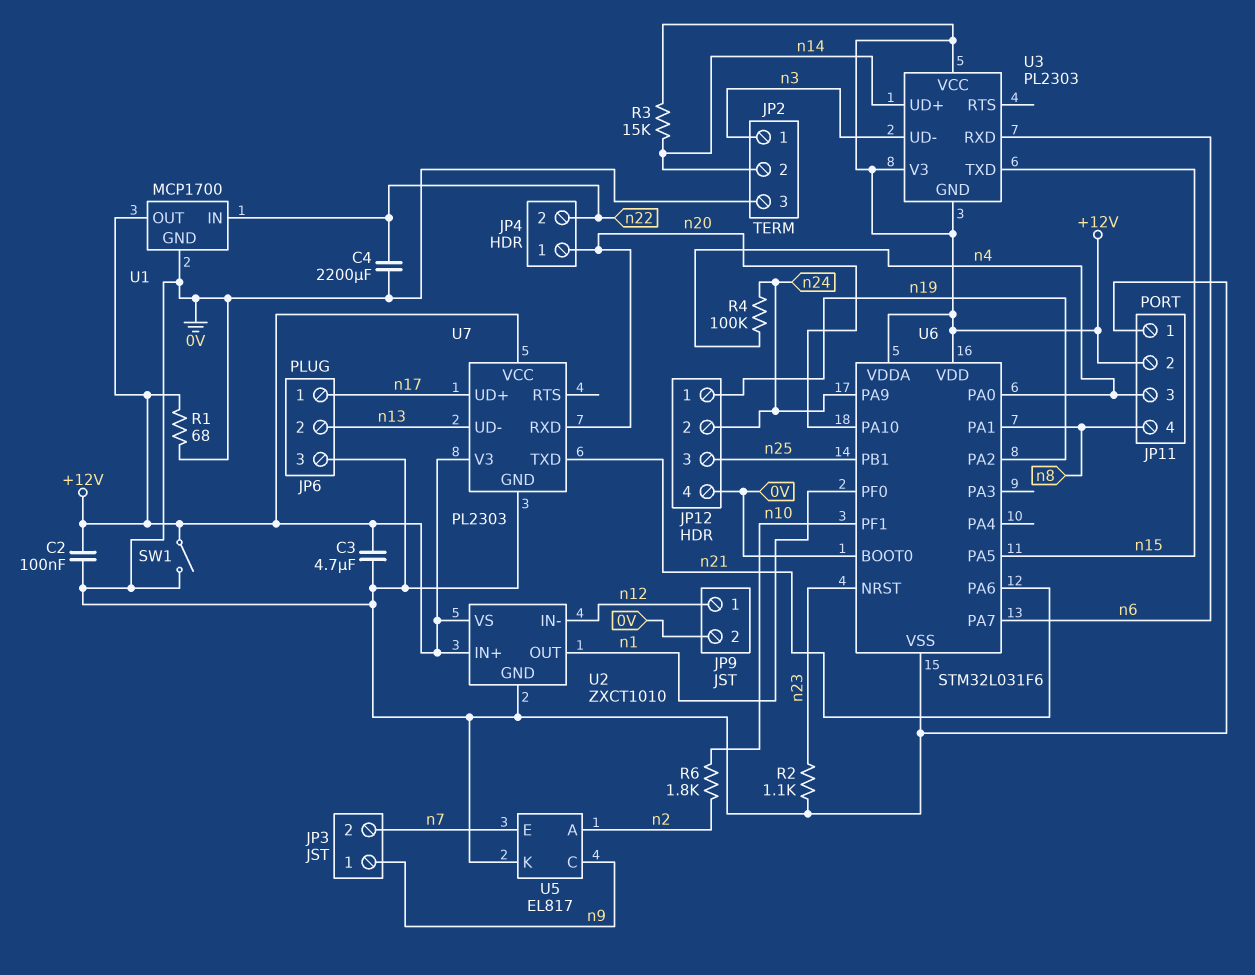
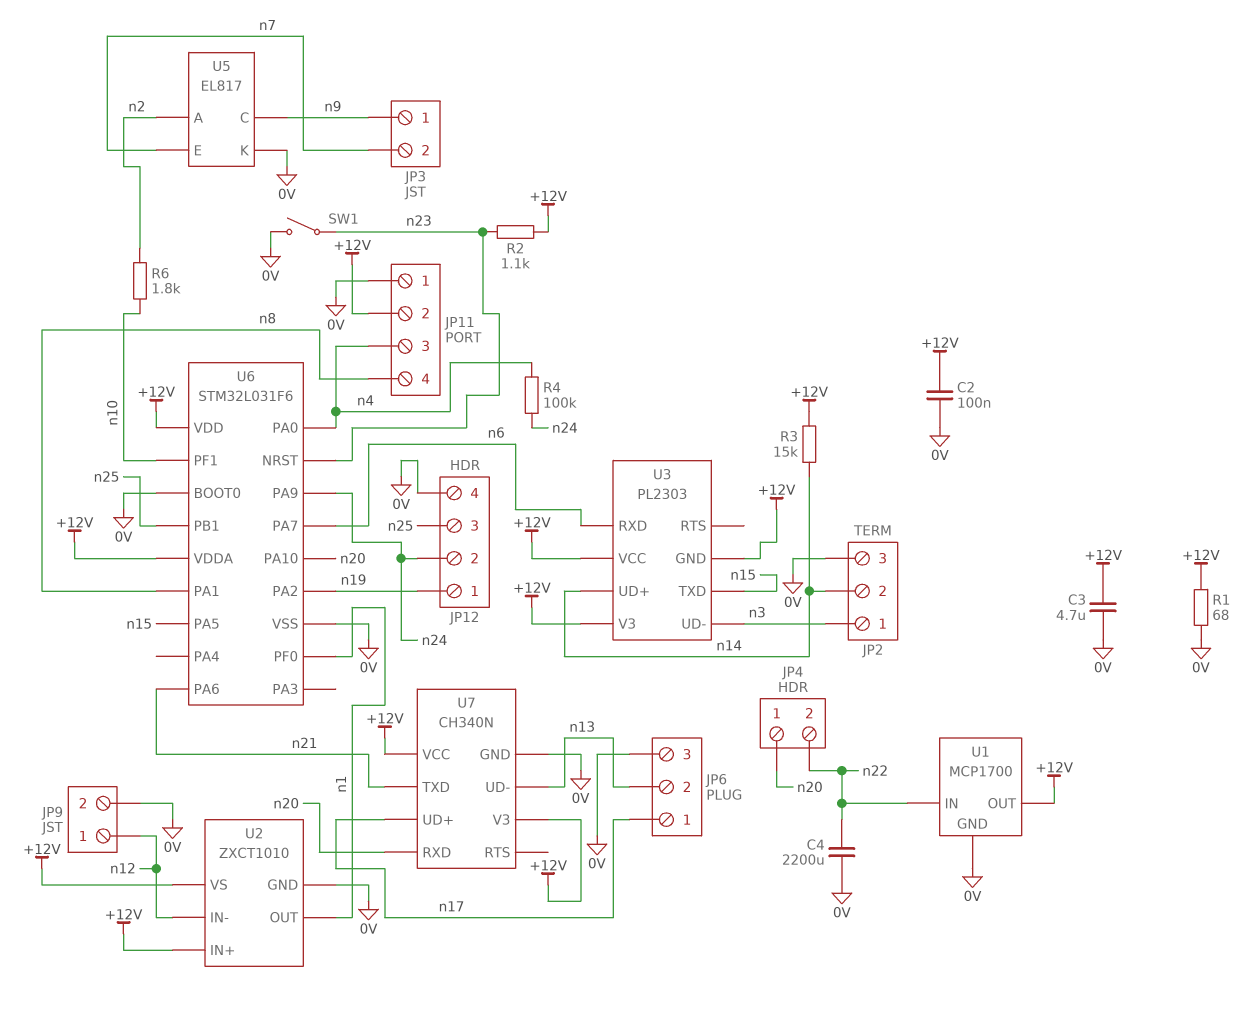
R2: 1.1k (0V, n23) -> 1.1k (+12V, n23)
SW1: switch (+12V, 0V) -> switch (0V, n23)
U7: PL2303 -> CH340N

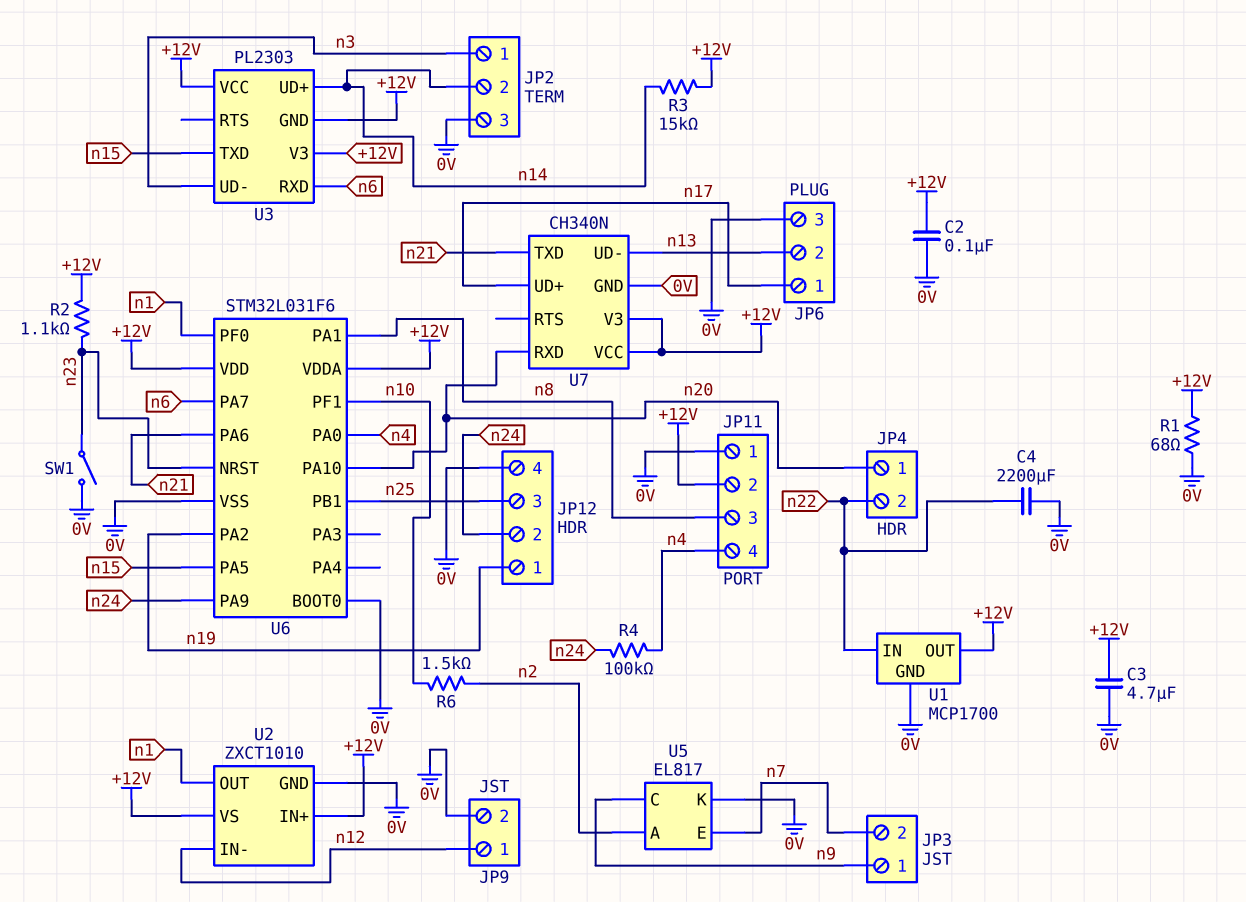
JP11 pin 3: n4 -> n8
JP11 pin 4: n8 -> n4
R6: 1.8k (n2, n10) -> 1.5k (n2, n10)

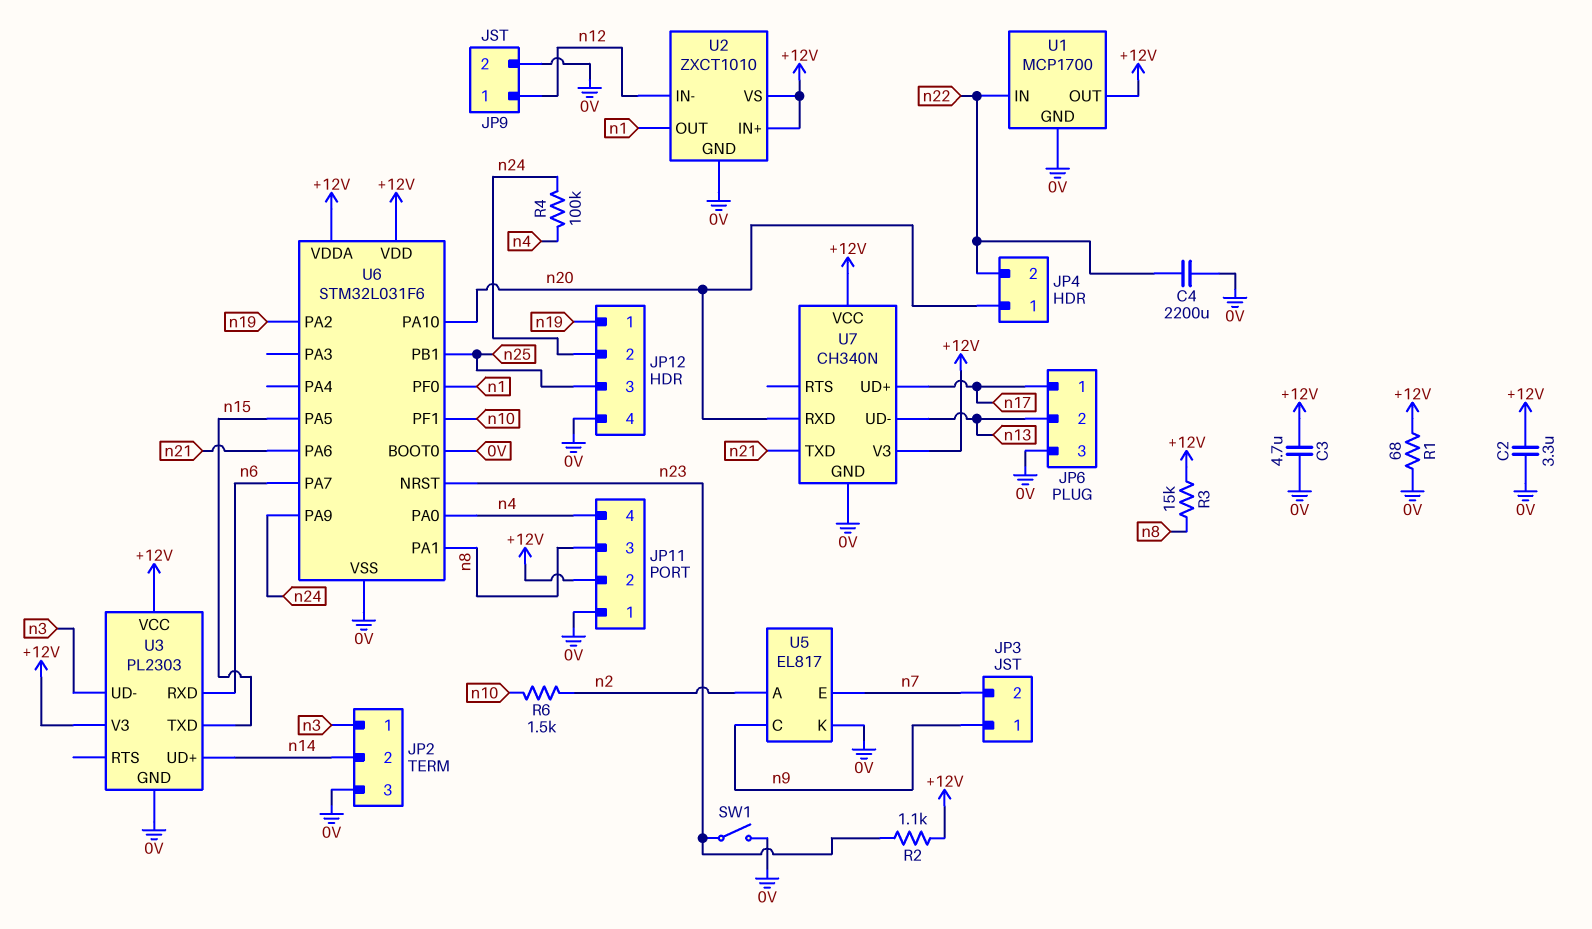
C2: 100nF (+12V, 0V) -> 3.3uF (+12V, 0V)
R3: 15k (+12V, n14) -> 15k (+12V, n8)
U3 pin GND: +12V -> 0V

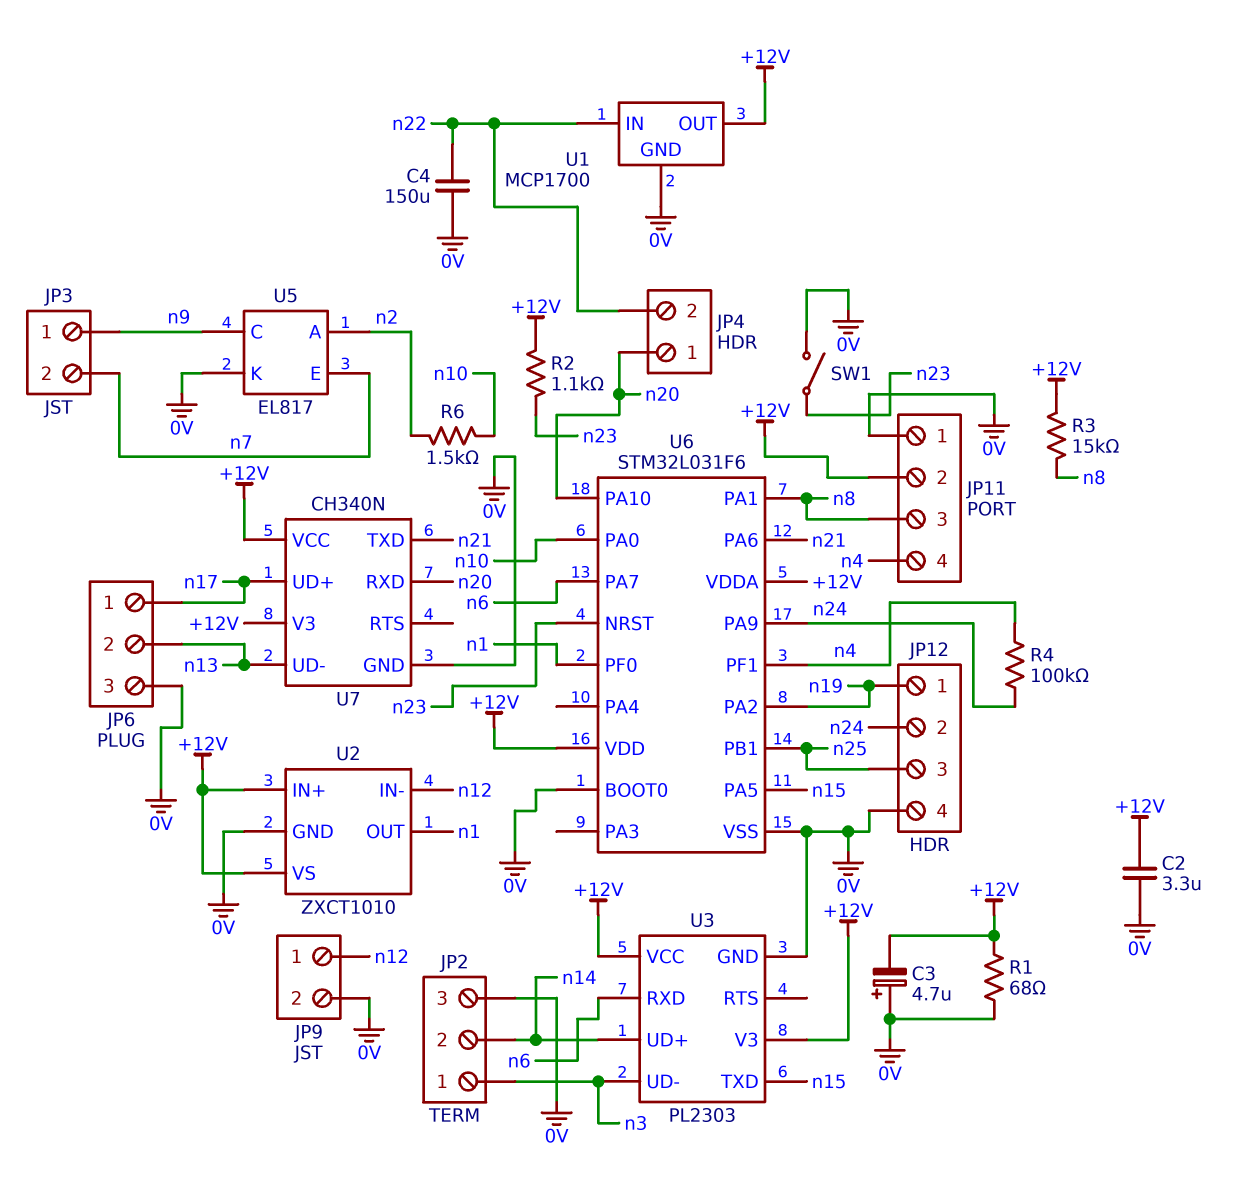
C3: 4.7uF (+12V, 0V) -> 4.7uF (plus 0V, minus +12V)
C4: 2200uF (0V, n22) -> 150uF (0V, n22)
U6 pin PA0: n4 -> n10
U6 pin PF1: n10 -> n4

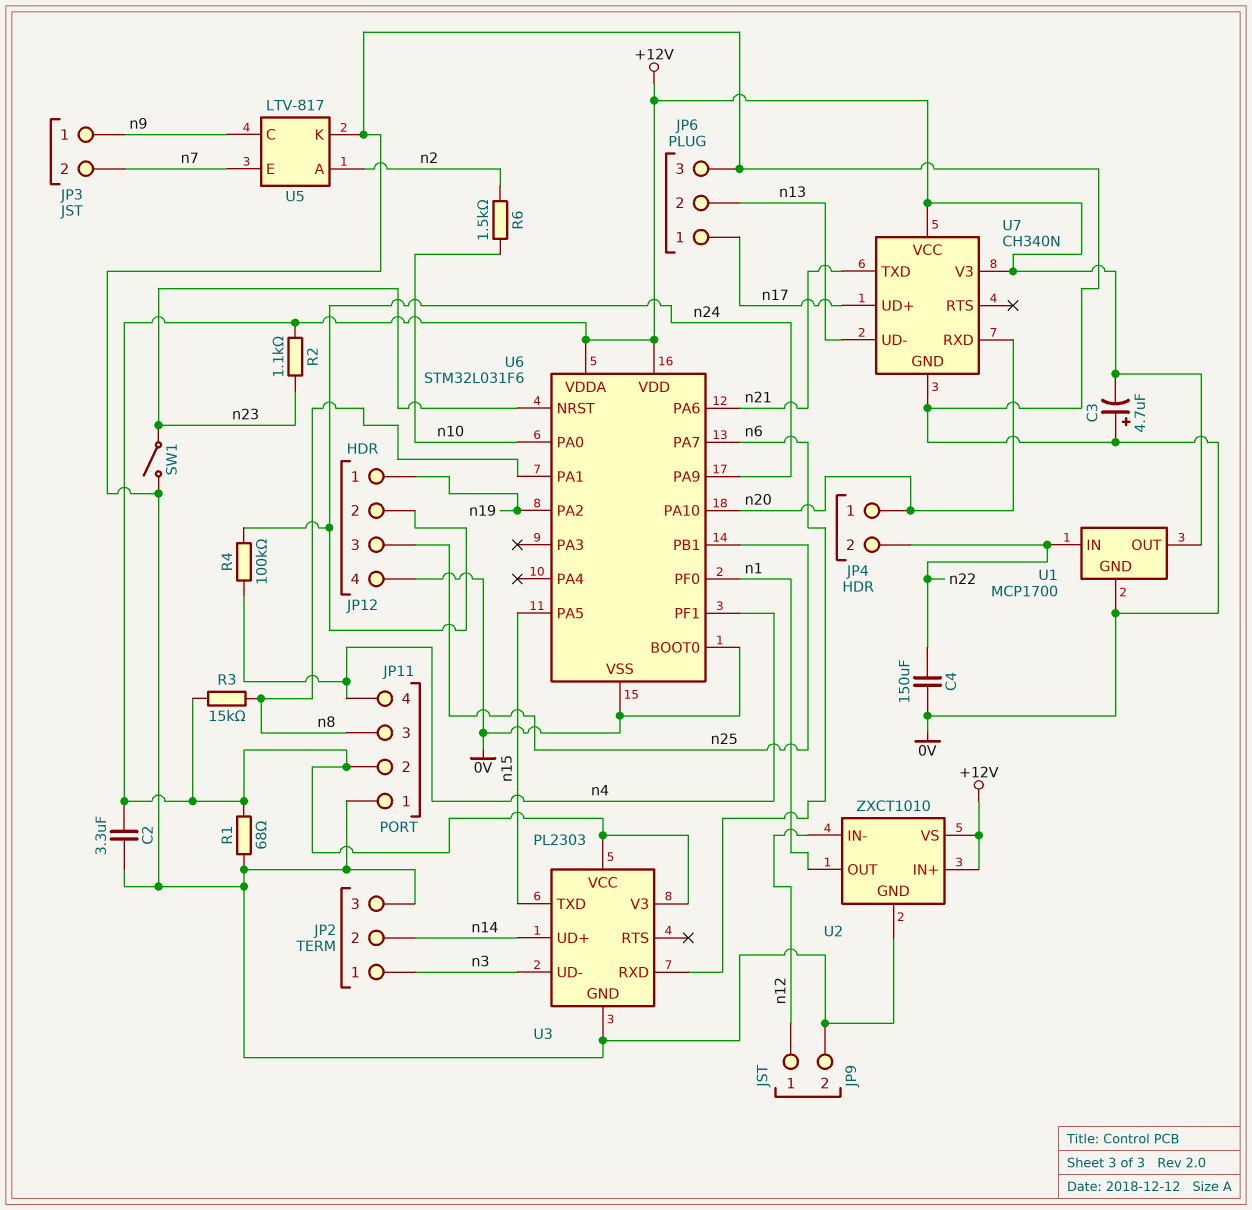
U5: EL817 -> LTV-817

